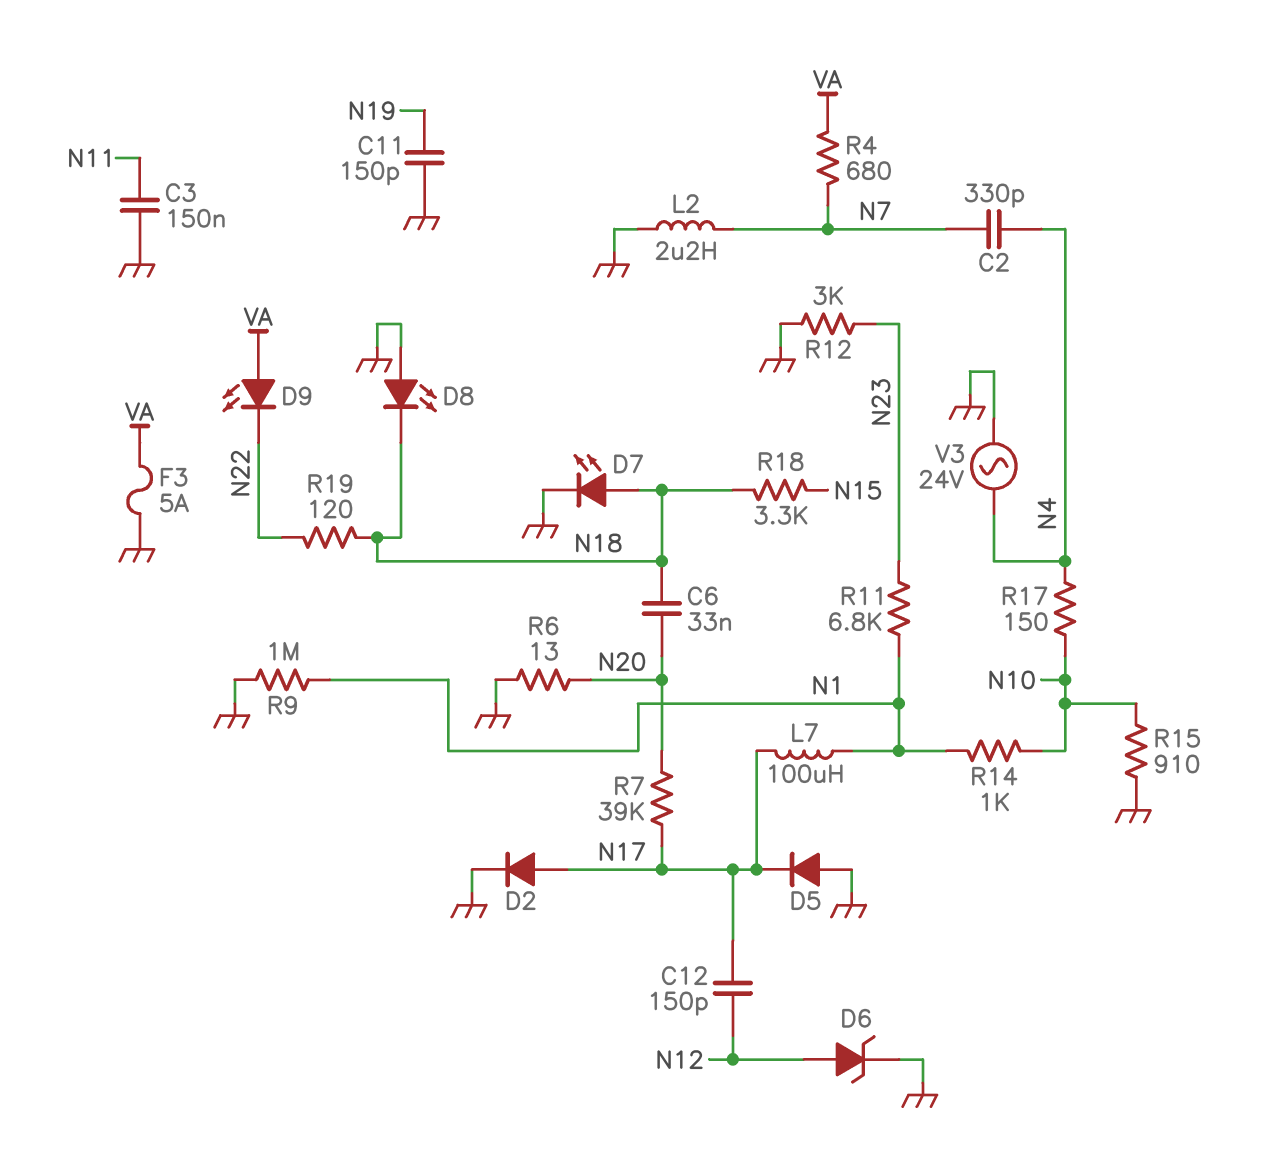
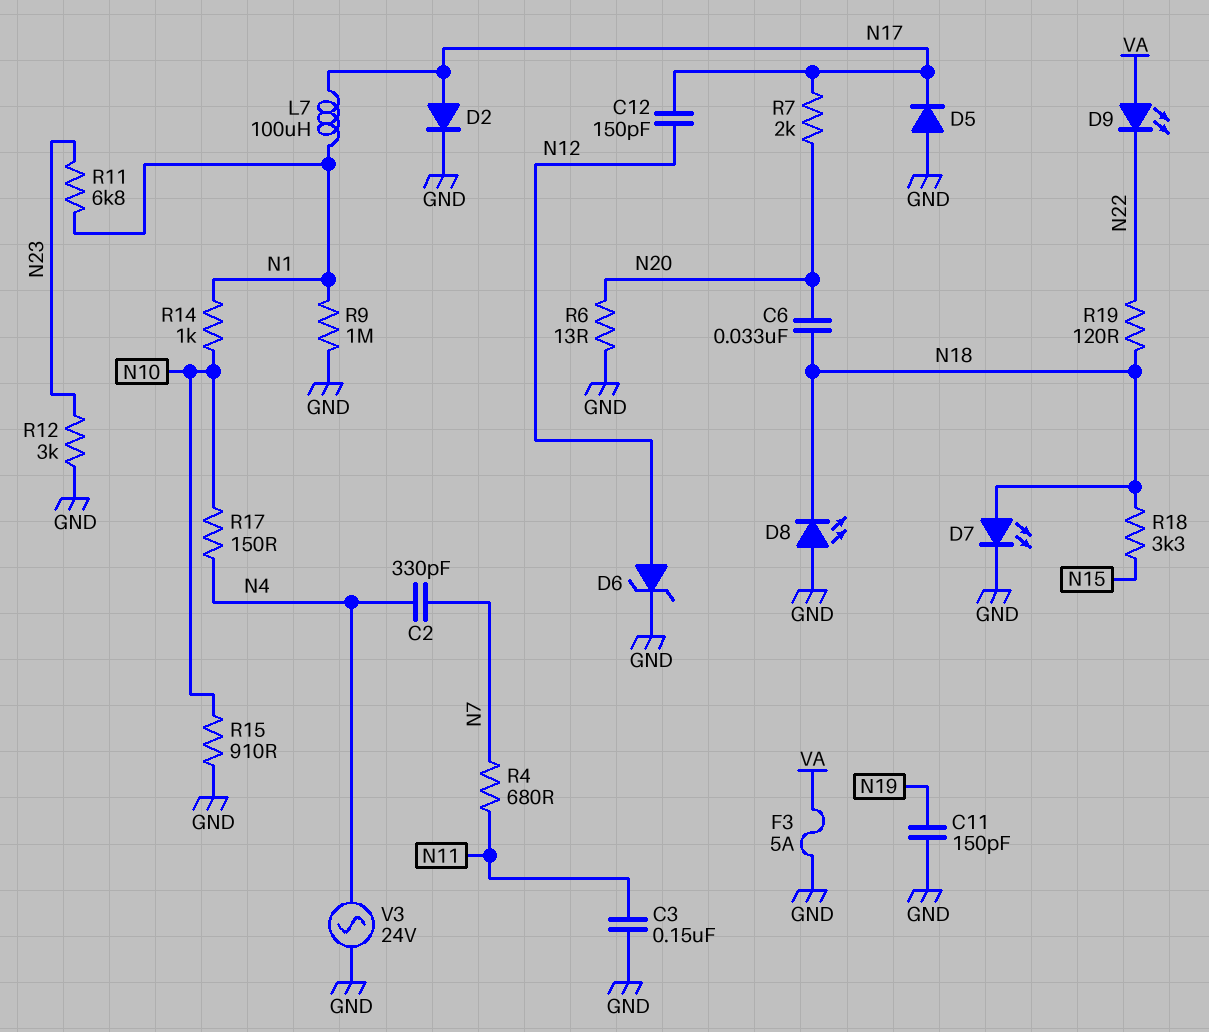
L2: 2.2uH (GND, N7) -> none
R4: 680 (N7, VA) -> 680 (N7, N11)
R7: 39k (N17, N20) -> 2k (N17, N20)

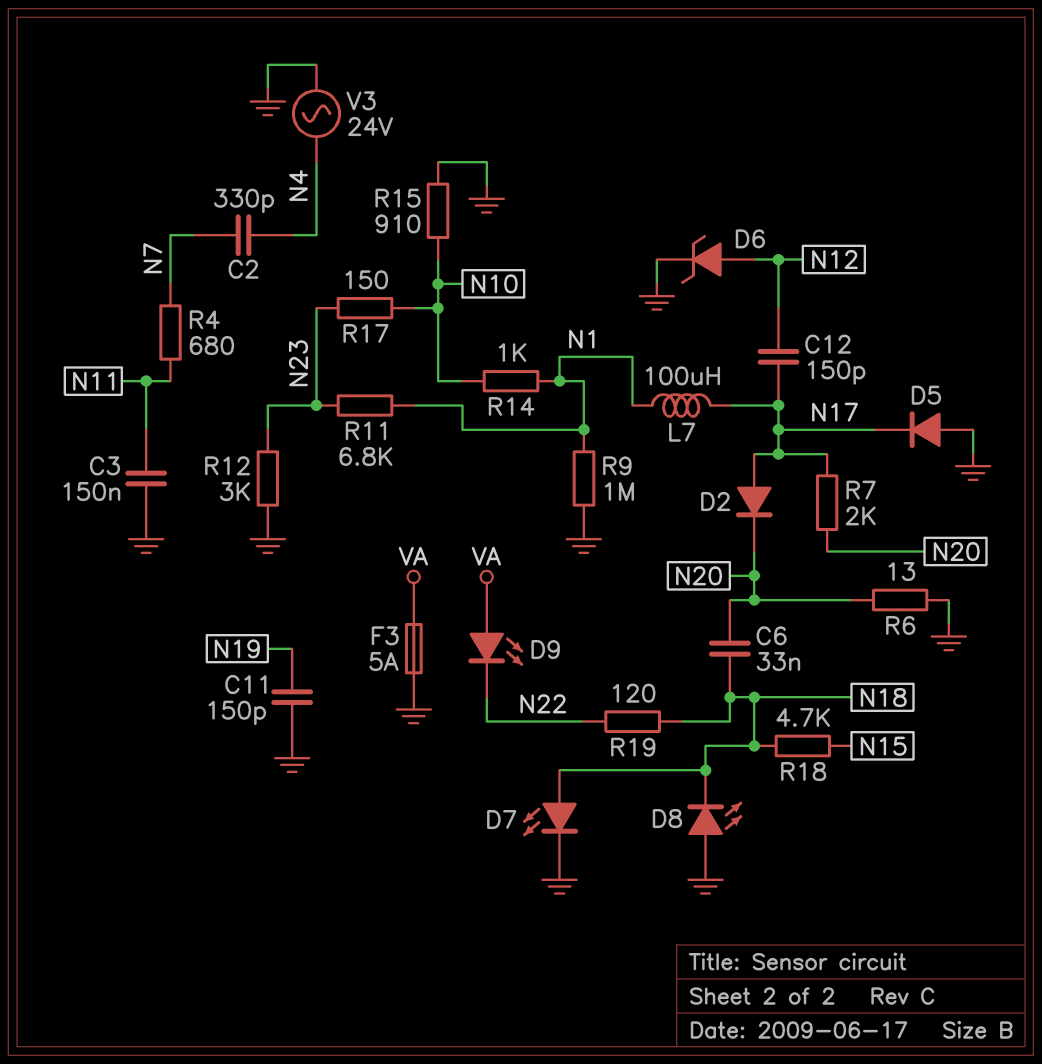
D2: diode (A N17, K GND) -> diode (A N17, K N20)
R17: 150 (N4, N10) -> 150 (N10, N23)
R18: 3.3k (N15, N18) -> 4.7k (N15, N18)

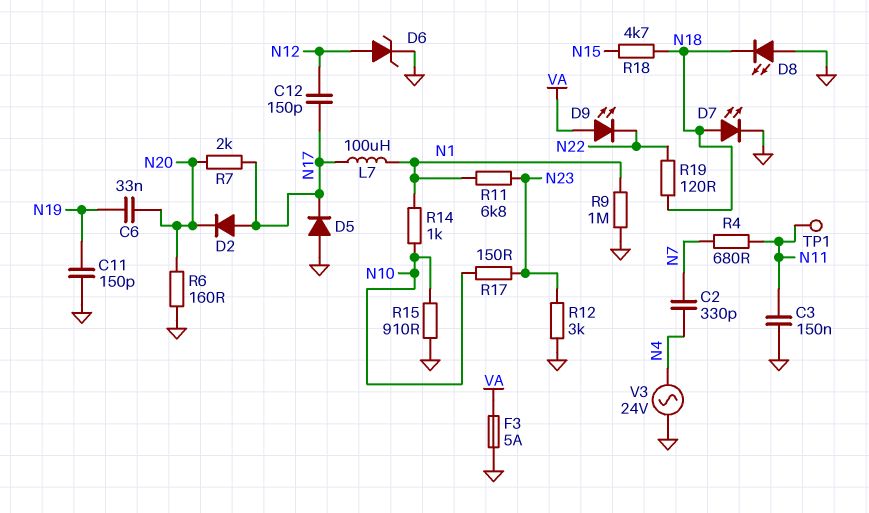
C6: 33nF (N18, N20) -> 33nF (N19, N20)
R6: 13 (GND, N20) -> 160 (GND, N20)
TP1: none -> test point (N11)

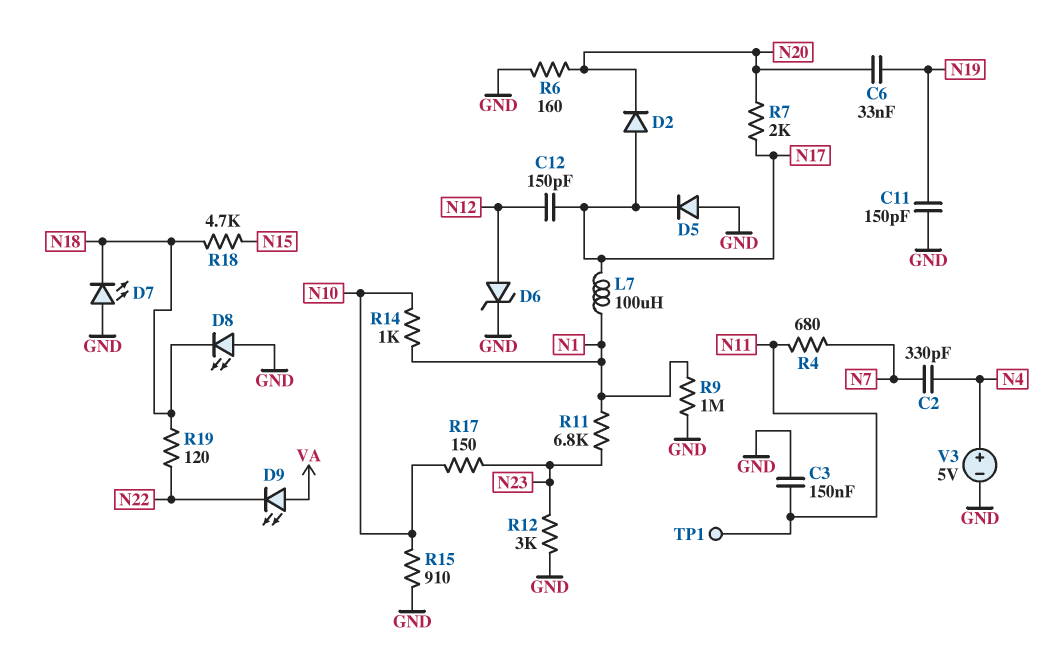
D7: LED (A N18, K GND) -> LED (A GND, K N18)
F3: 5A (GND, VA) -> none
V3: AC 24V (GND, N4) -> 5V (plus N4, minus GND)

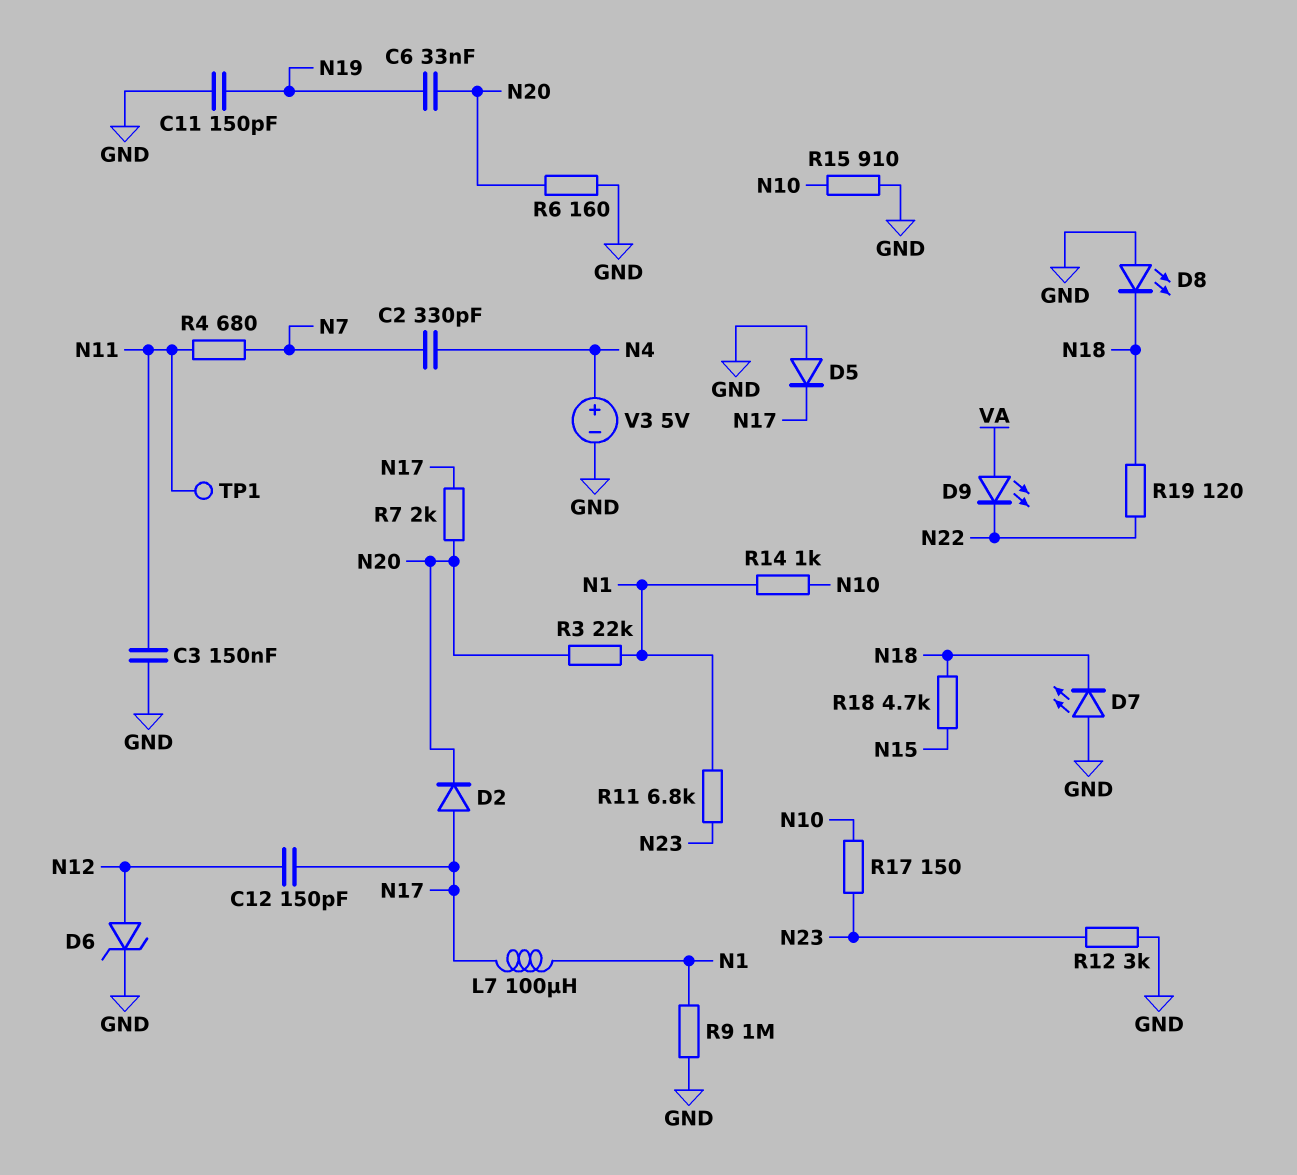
R3: none -> 22k (N1, N20)

